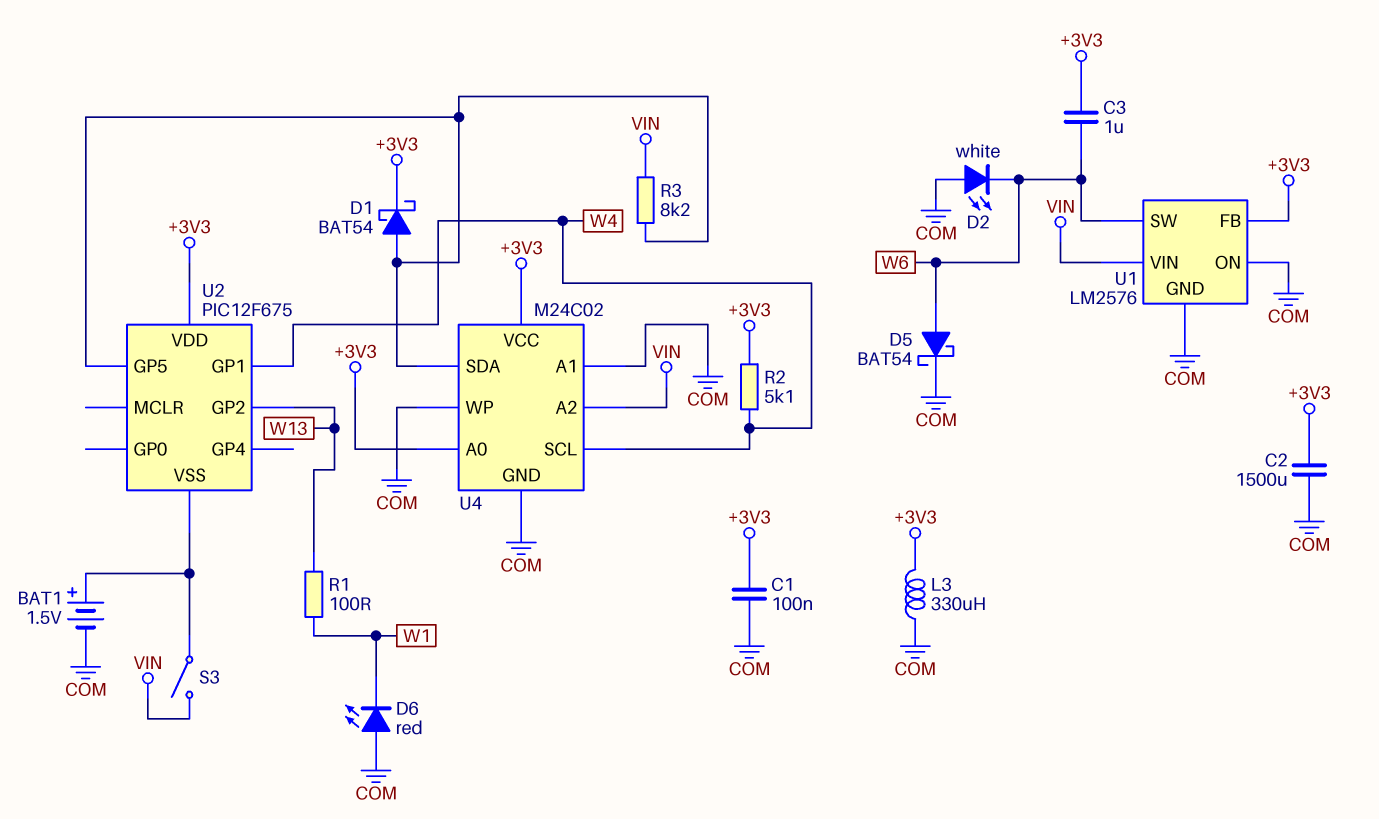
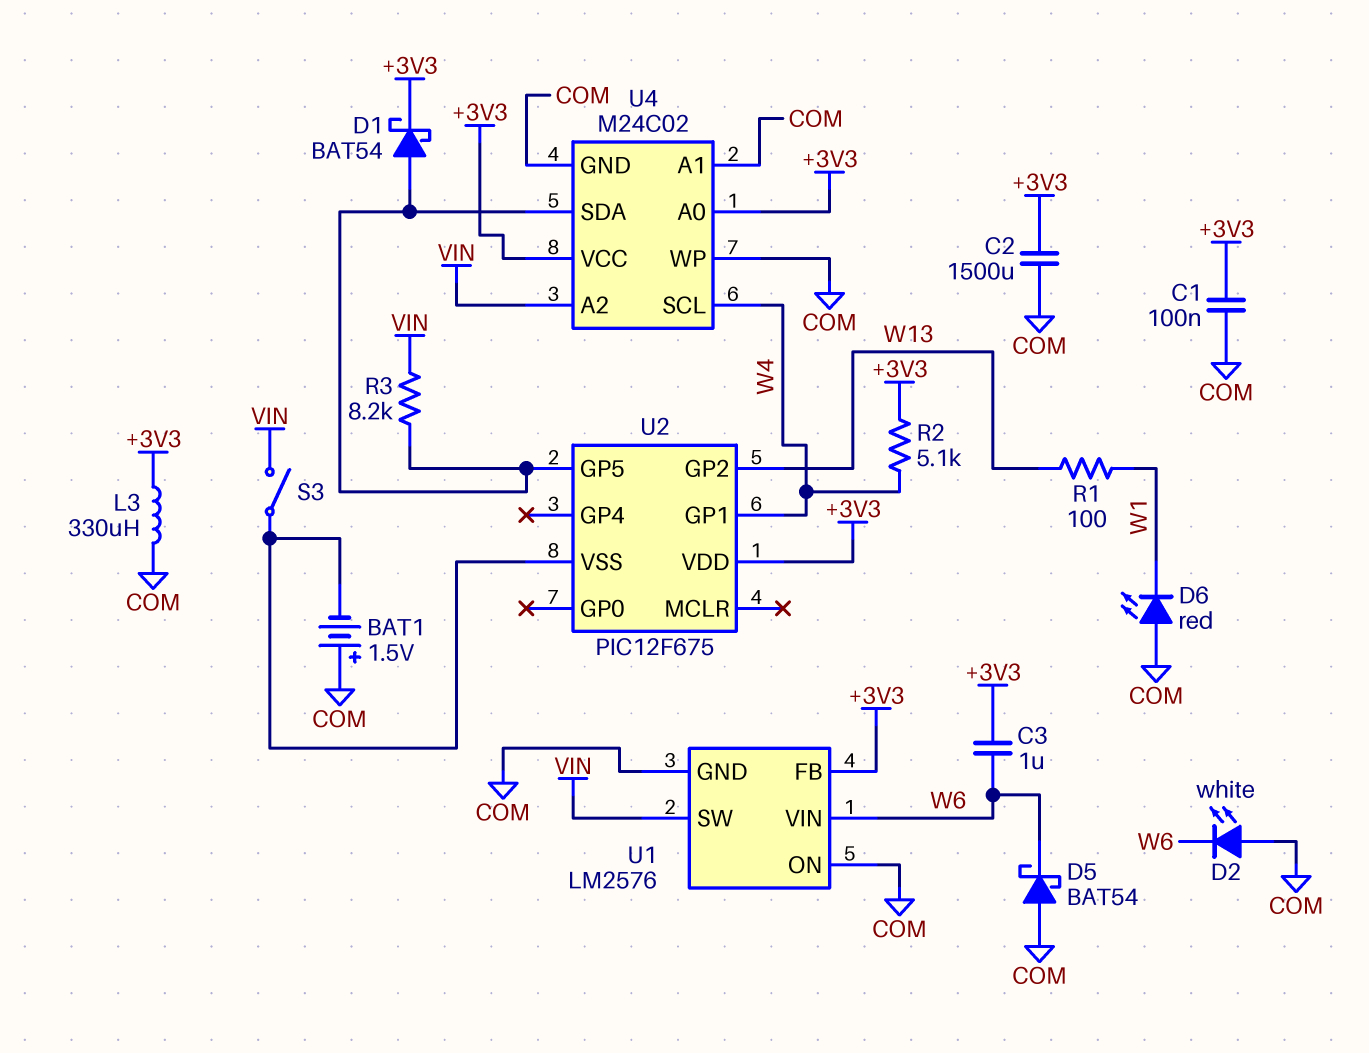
BAT1: 1.5V (plus U2/VSS, minus COM) -> 1.5V (plus COM, minus U2/VSS)
D5: schottky BAT54 (A W6, K COM) -> schottky BAT54 (A COM, K W6)
U1 pin SW: W6 -> VIN
U1 pin VIN: VIN -> W6

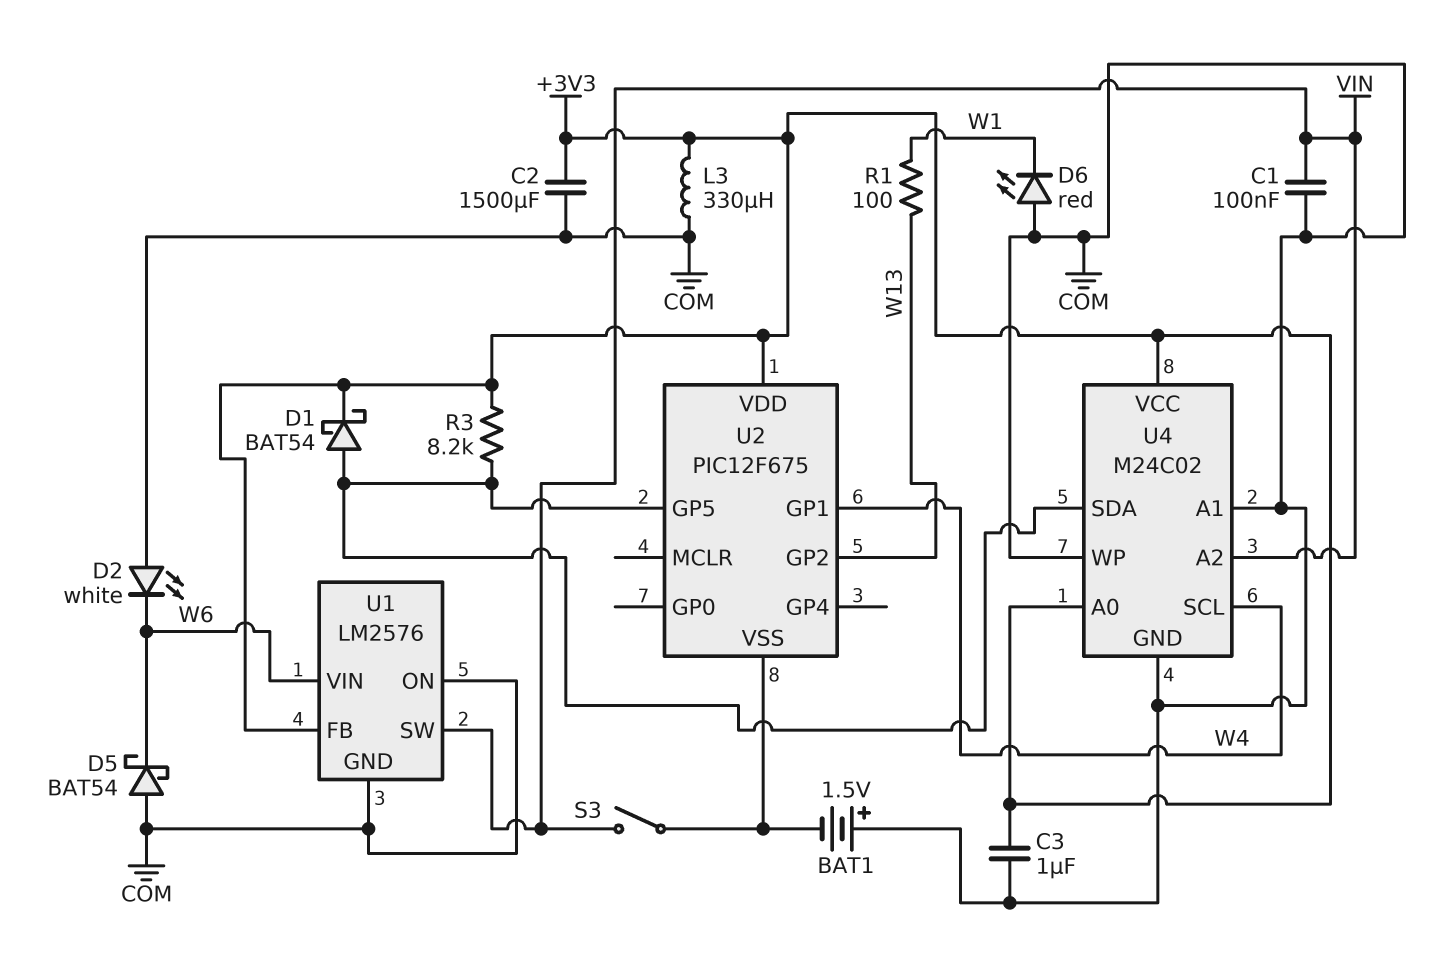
C1: 100nF (+3V3, COM) -> 100nF (COM, VIN)
C3: 1uF (+3V3, W6) -> 1uF (+3V3, COM)
R2: 5.1k (+3V3, W4) -> none
R3: 8.2k (U2/GP5, VIN) -> 8.2k (+3V3, U2/GP5)

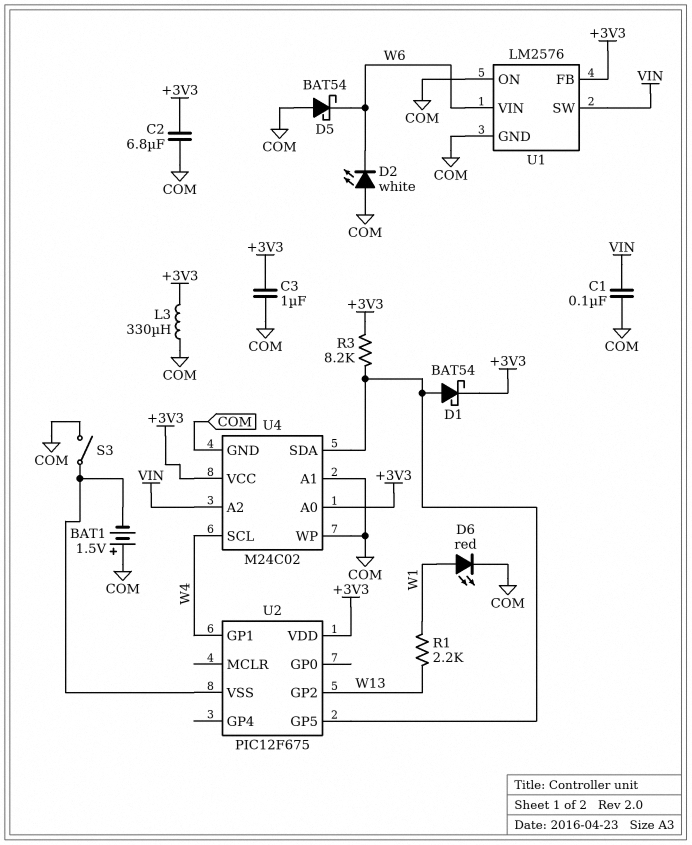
C2: 1500uF (+3V3, COM) -> 6.8uF (+3V3, COM)
D6: LED red (A COM, K W1) -> LED red (A W1, K COM)
R1: 100 (W1, W13) -> 2.2k (W1, W13)
S3: switch (U2/VSS, VIN) -> switch (COM, U2/VSS)

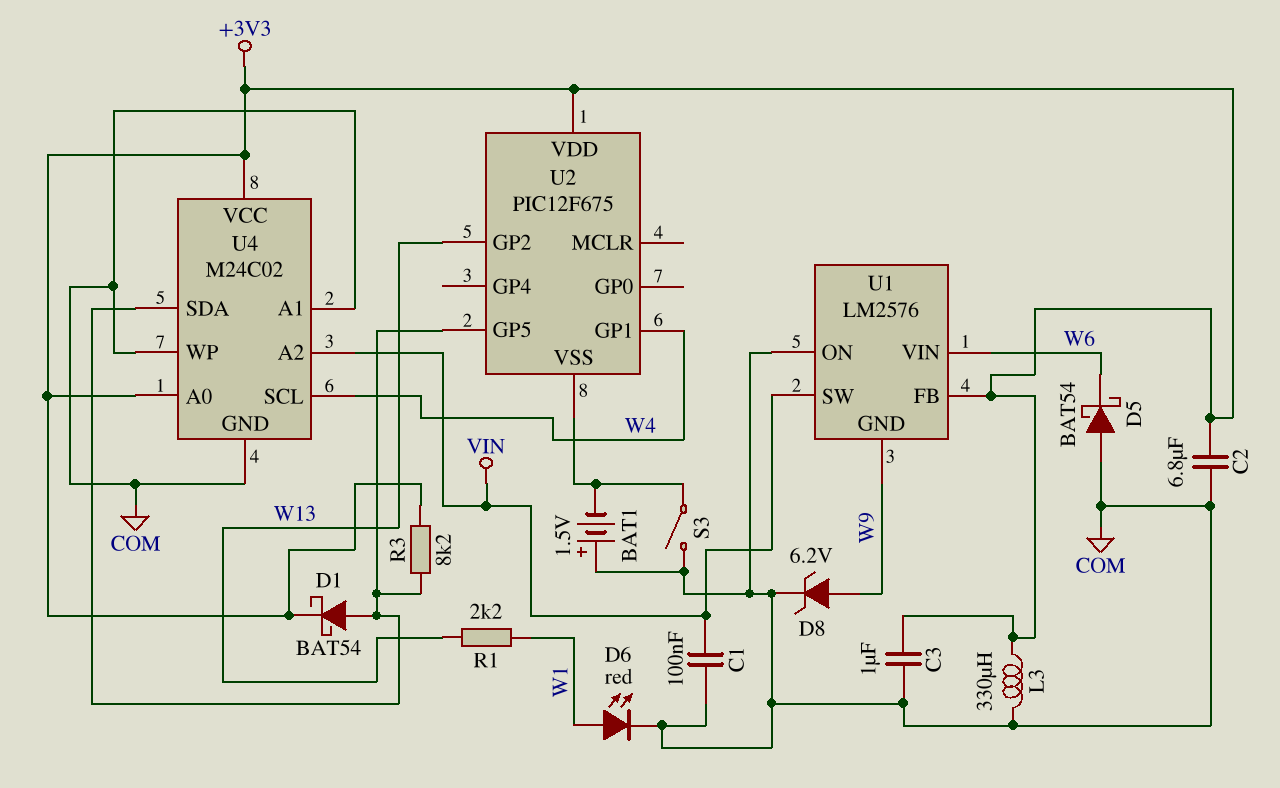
D2: LED white (A COM, K W6) -> none
D8: none -> zener 6.2V (A W9, K COM)
U1 pin GND: COM -> W9

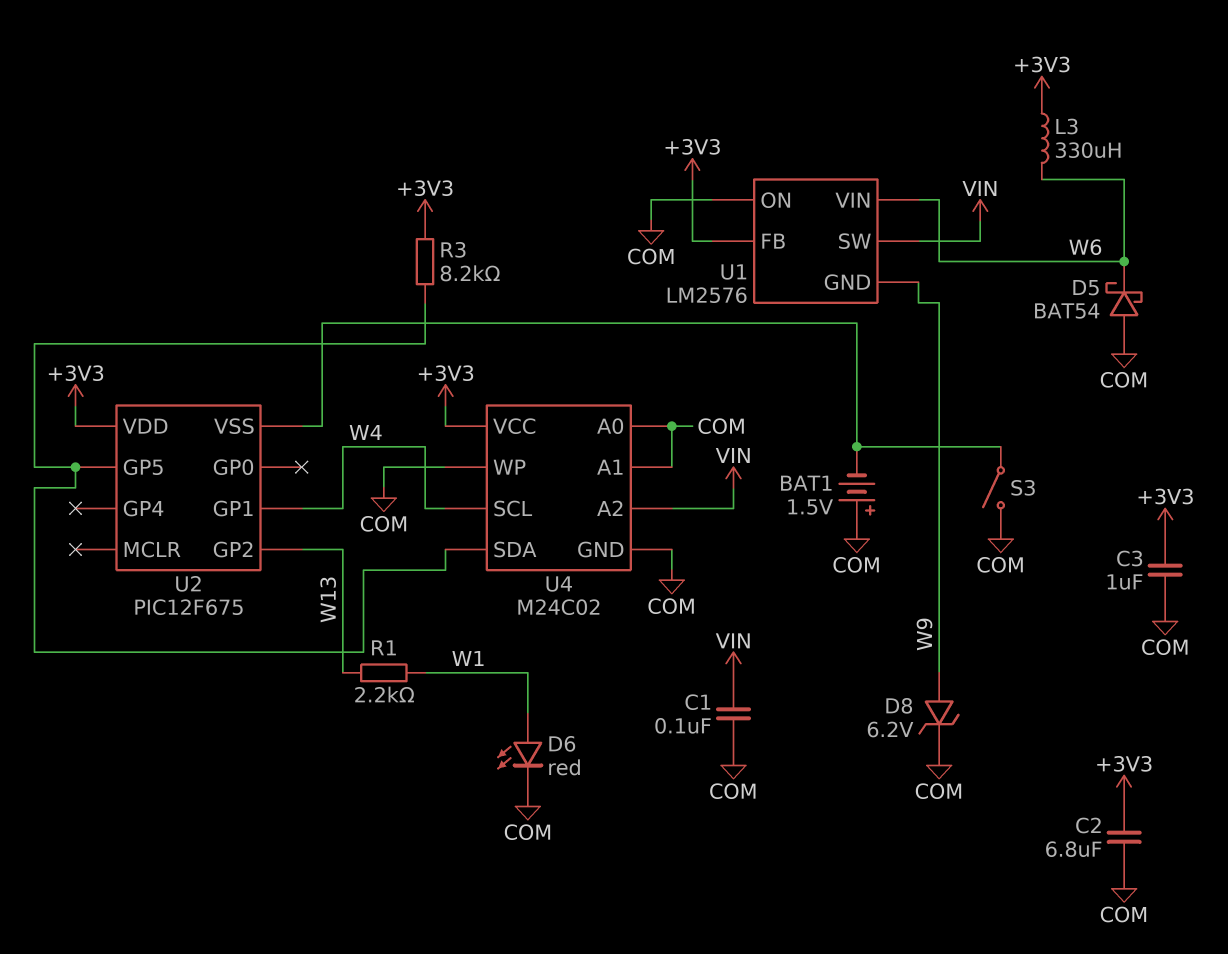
D1: schottky BAT54 (A U2/GP5, K +3V3) -> none
L3: 330uH (+3V3, COM) -> 330uH (+3V3, W6)
U4 pin A0: +3V3 -> COM

